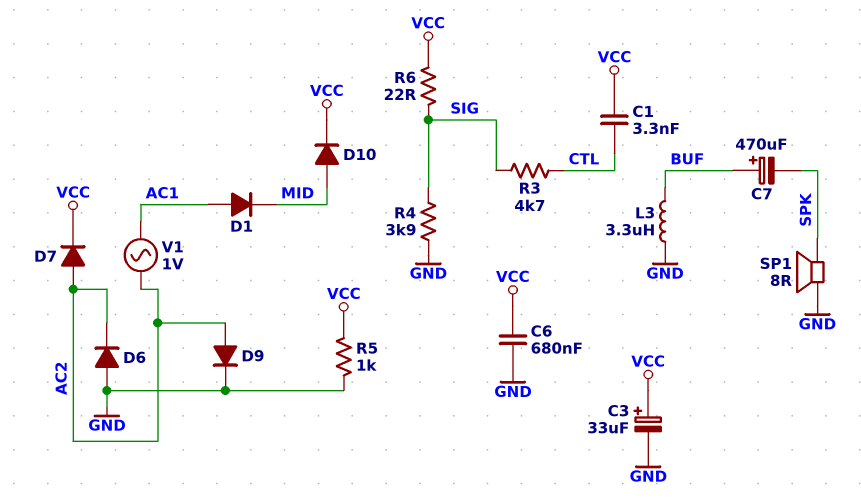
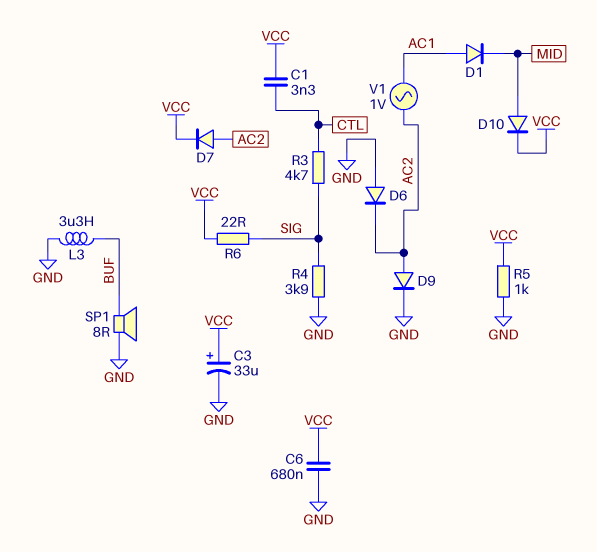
C7: 470uF (plus BUF, minus SPK) -> none
SP1: speaker 8R (GND, SPK) -> speaker 8R (BUF, GND)

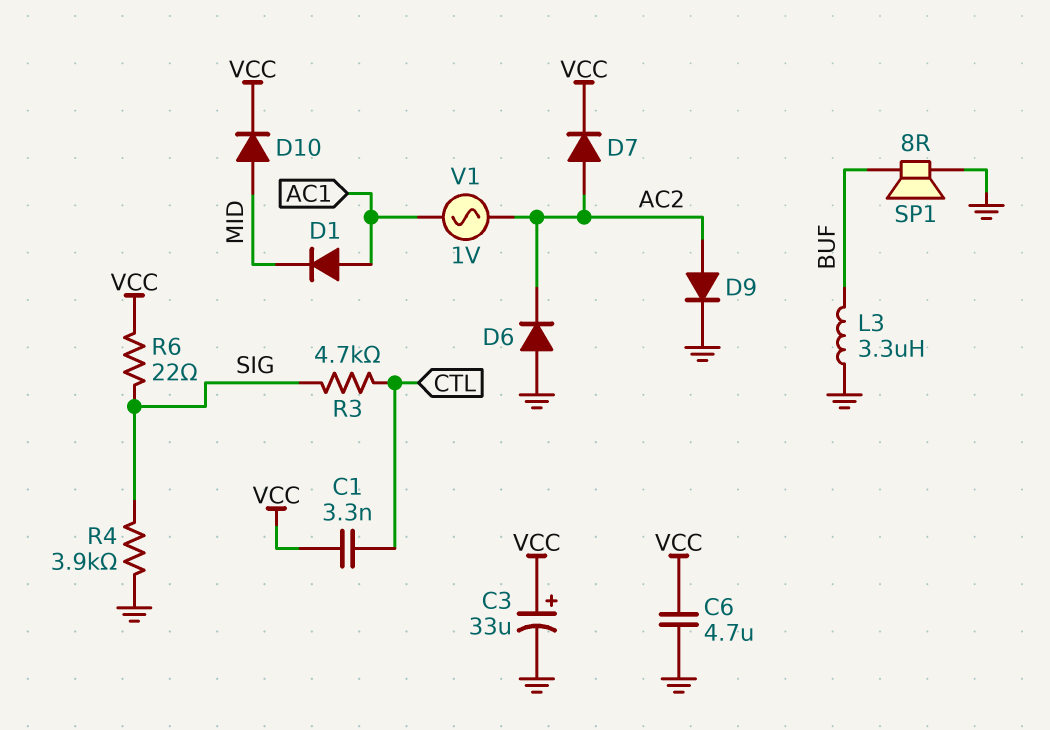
C6: 680nF (GND, VCC) -> 4.7uF (GND, VCC)
R5: 1k (GND, VCC) -> none

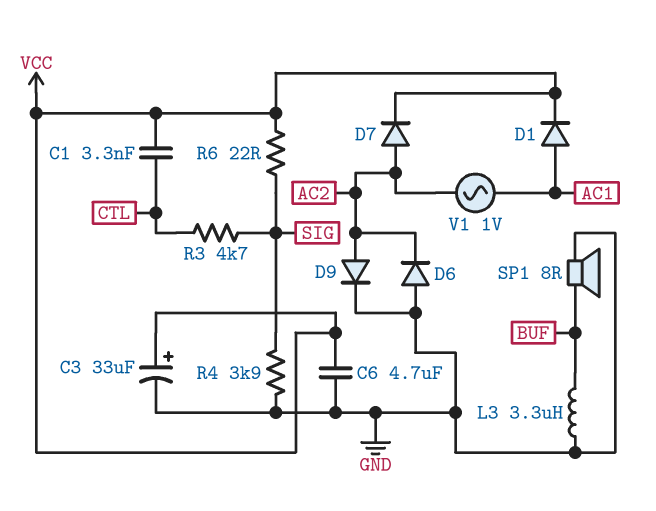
D1: diode (A AC1, K MID) -> diode (A AC1, K VCC)
D10: diode (A MID, K VCC) -> none

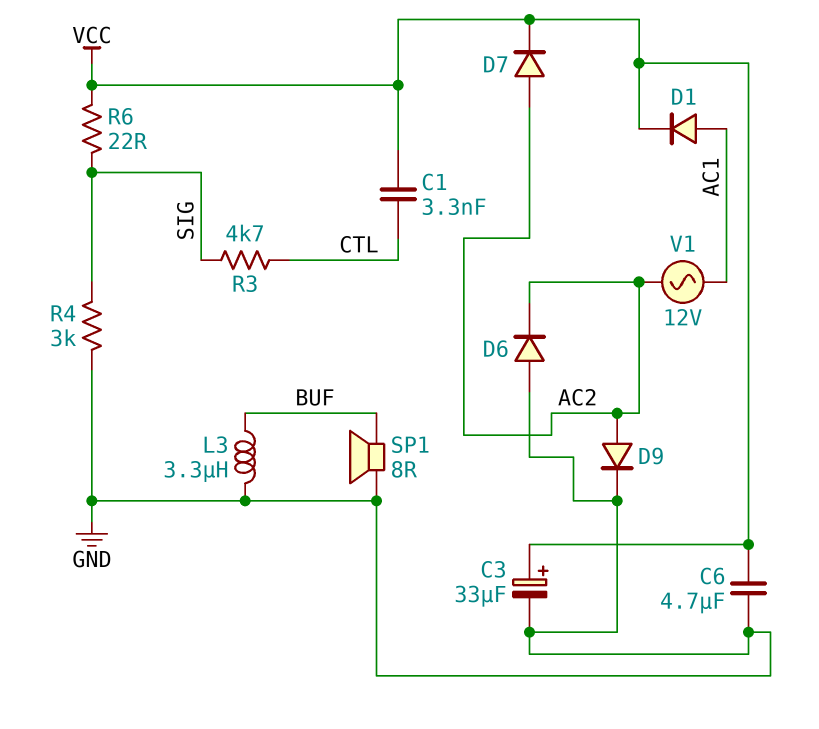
R4: 3.9k (GND, SIG) -> 3k (GND, SIG)
V1: AC 1V (AC1, AC2) -> AC 12V (AC1, AC2)

